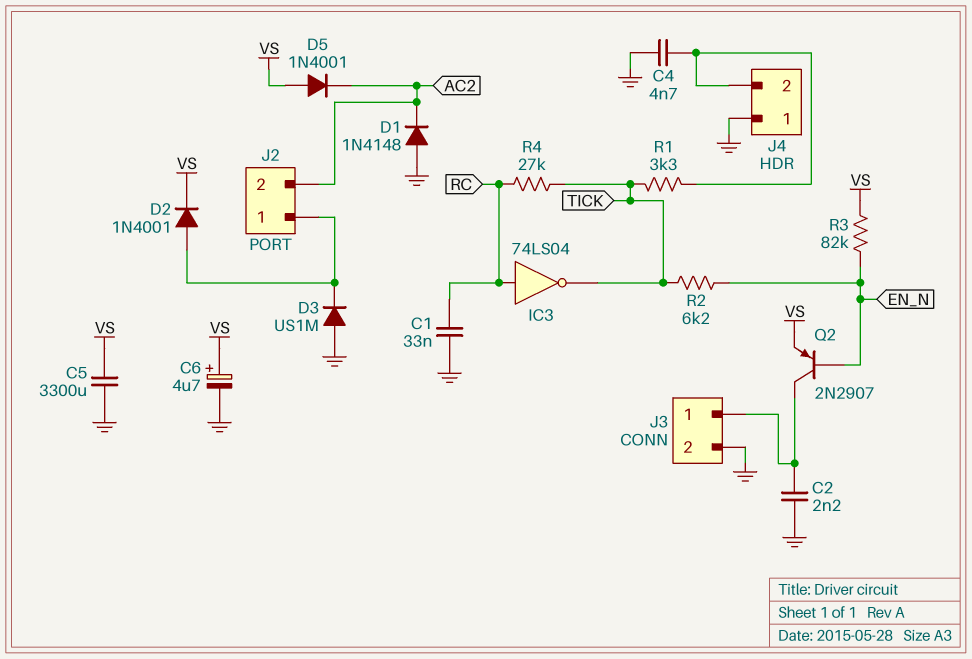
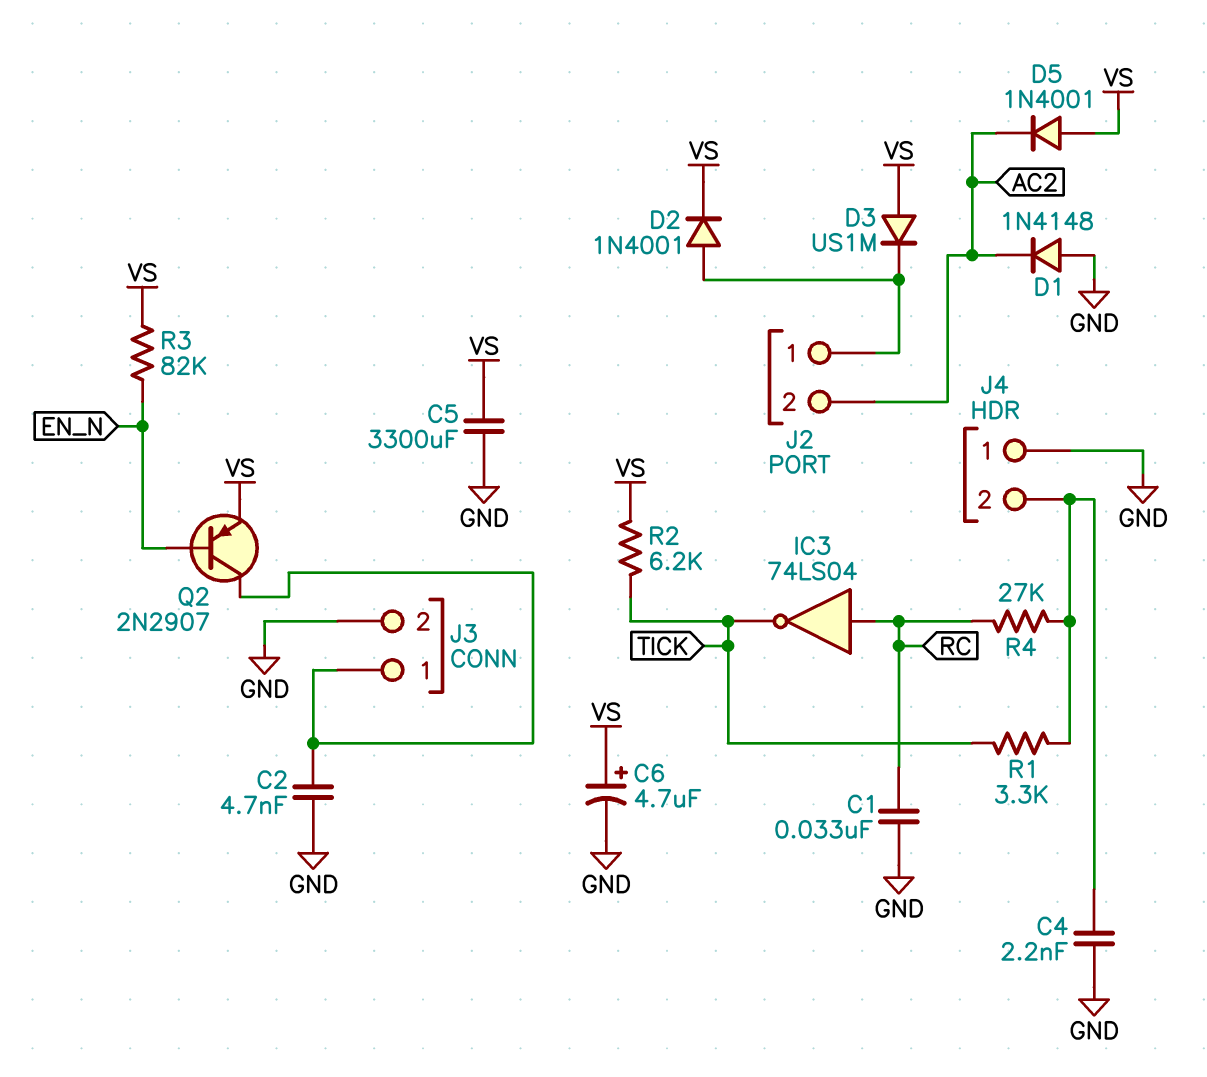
C2: 2.2nF (GND, J3/1) -> 4.7nF (GND, J3/1)
C4: 4.7nF (GND, J4/2) -> 2.2nF (GND, J4/2)
D3: diode US1M (A GND, K J2/1) -> diode US1M (A VS, K J2/1)
R2: 6.2k (EN_N, TICK) -> 6.2k (TICK, VS)
R4: 27k (RC, TICK) -> 27k (J4/2, RC)

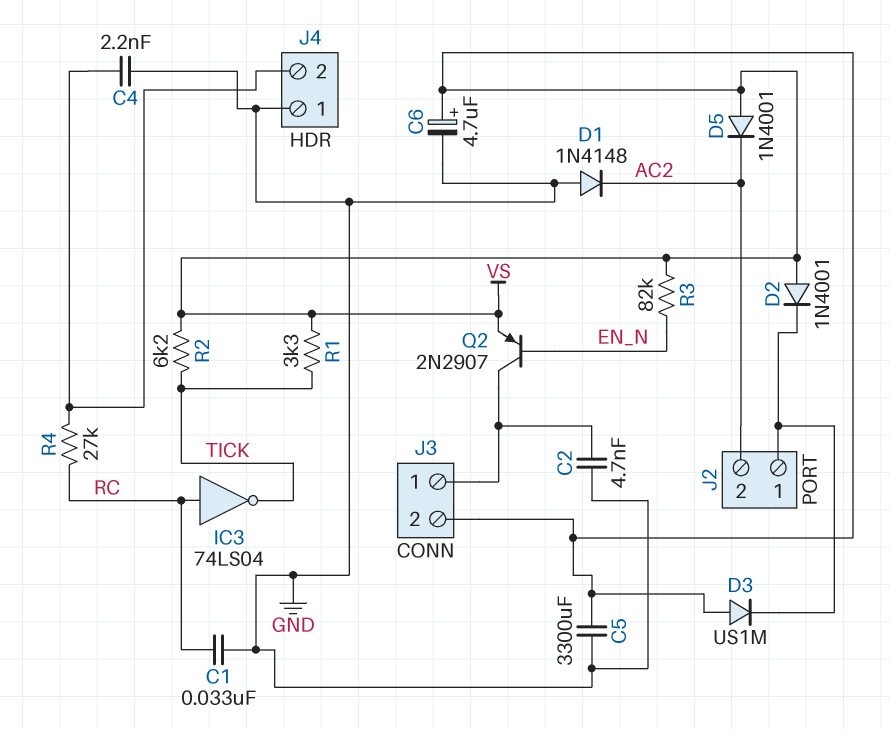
D2: diode 1N4001 (A J2/1, K VS) -> diode 1N4001 (A VS, K J2/1)
J3 pin 2: GND -> VS
R1: 3.3k (J4/2, TICK) -> 3.3k (TICK, VS)

